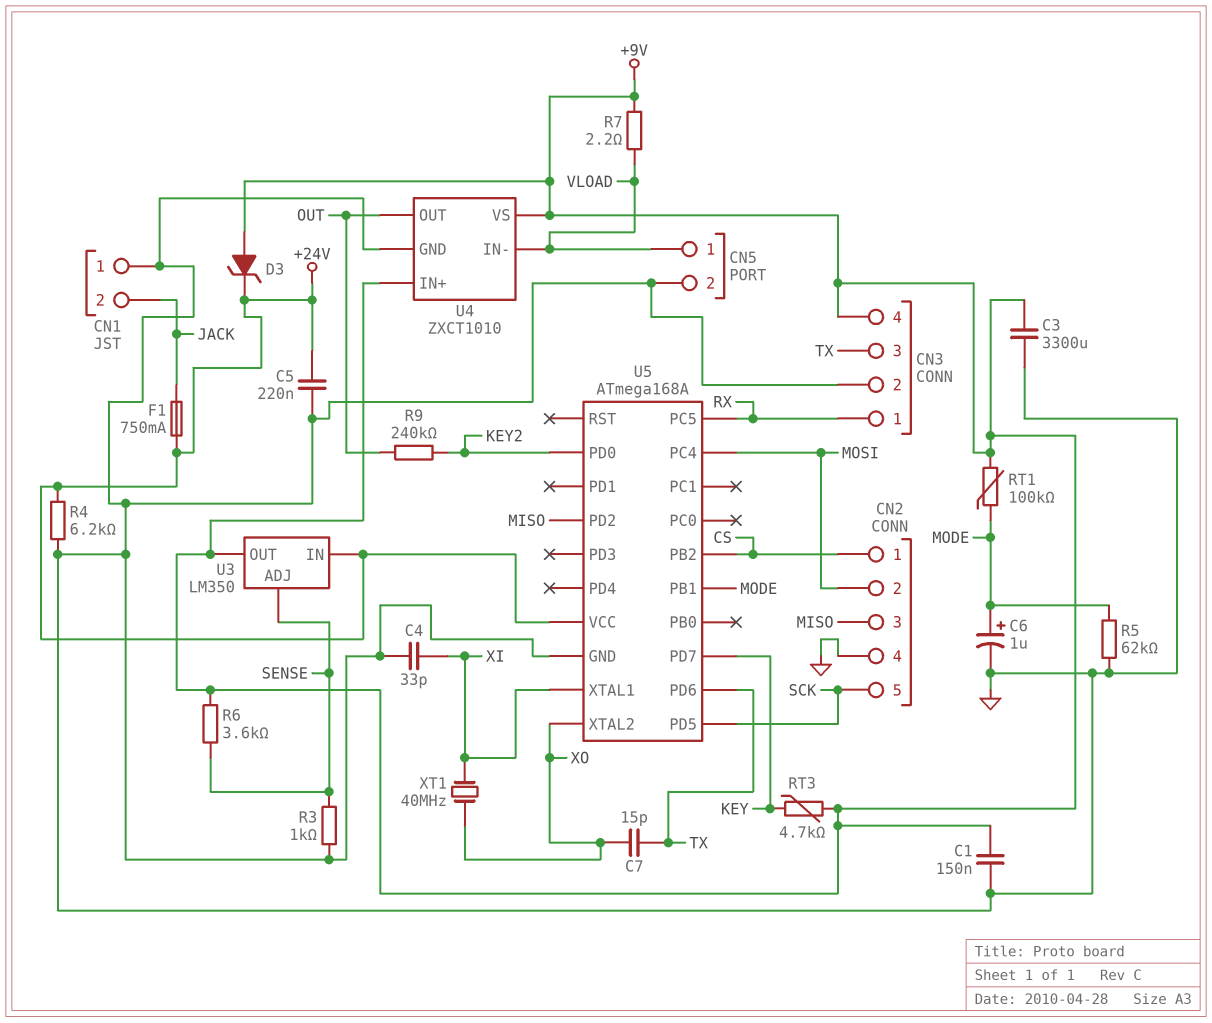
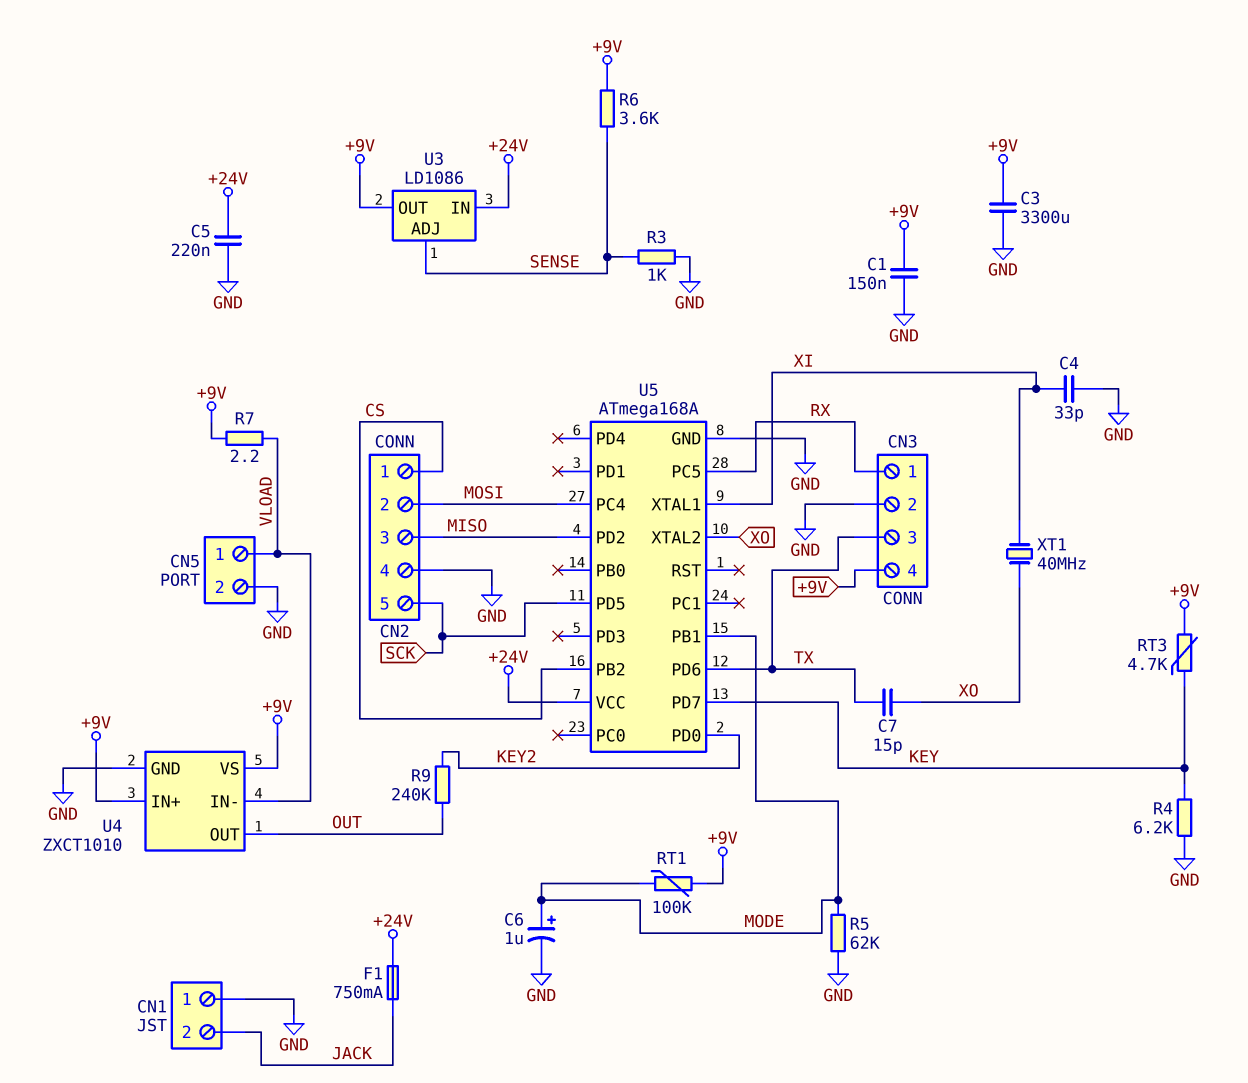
D3: zener (A +9V, K +24V) -> none
R4: 6.2k (+24V, GND) -> 6.2k (GND, KEY)
U3: LM350 -> LD1086

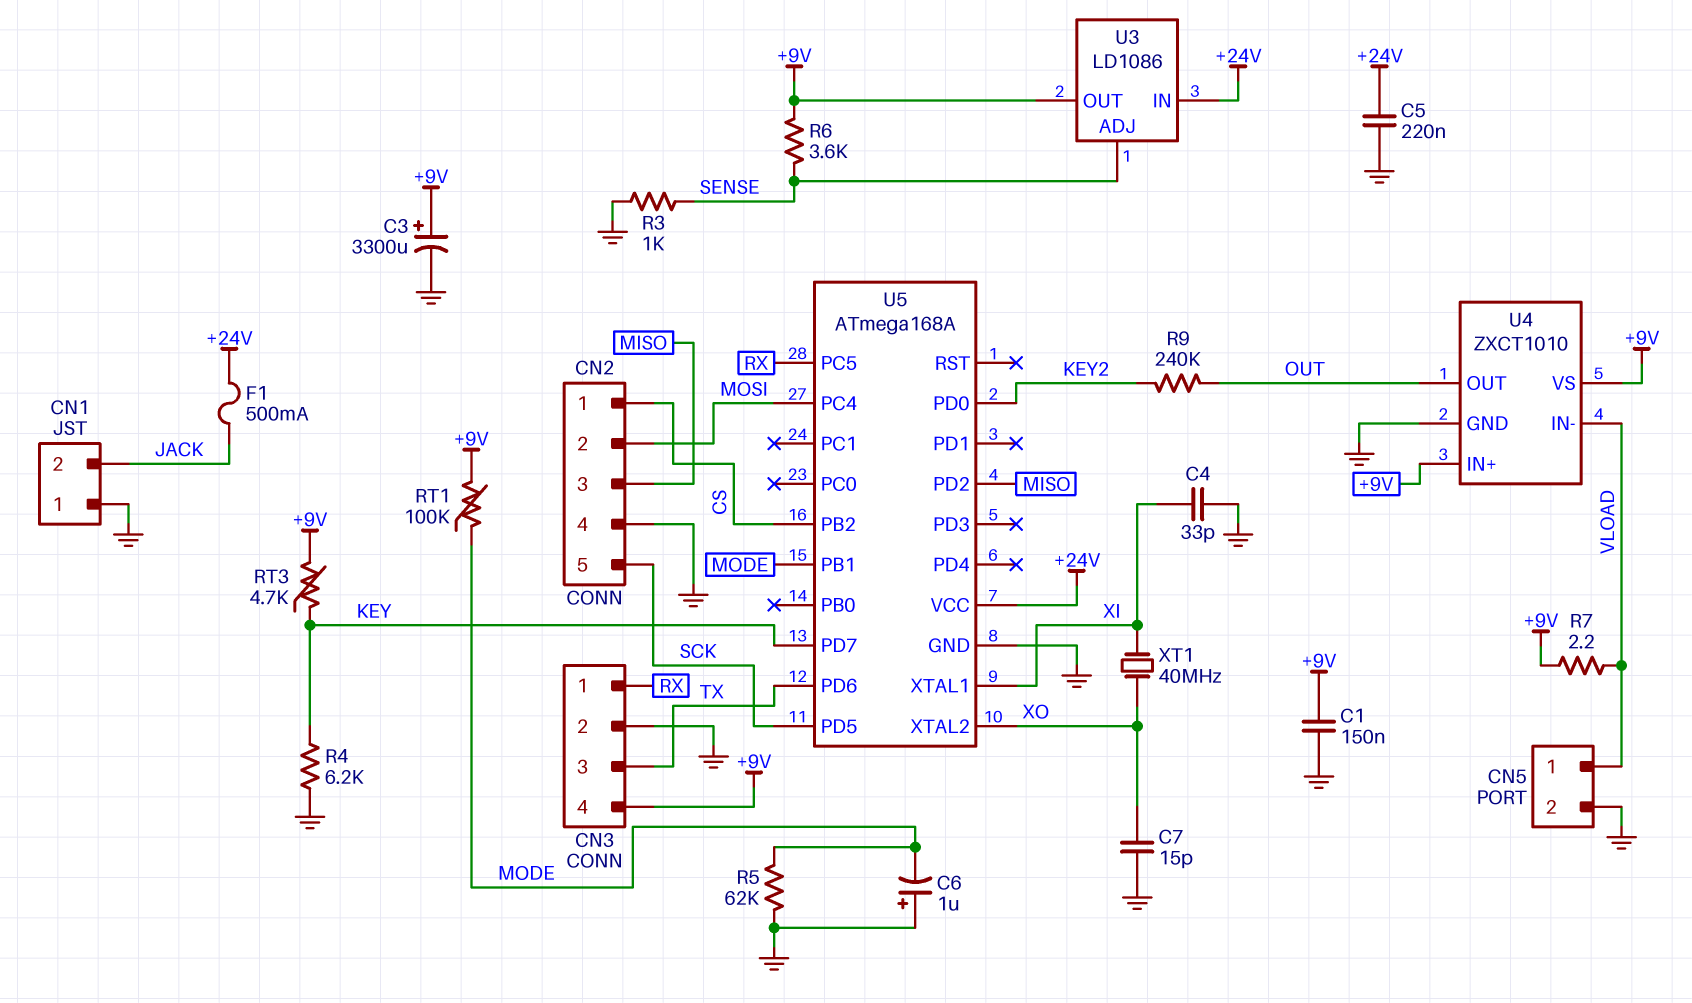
C3: 3300uF (+9V, GND) -> 3300uF (plus +9V, minus GND)
C6: 1uF (plus MODE, minus GND) -> 1uF (plus GND, minus MODE)
C7: 15pF (TX, XO) -> 15pF (GND, XO)
F1: 750mA (+24V, JACK) -> 500mA (+24V, JACK)

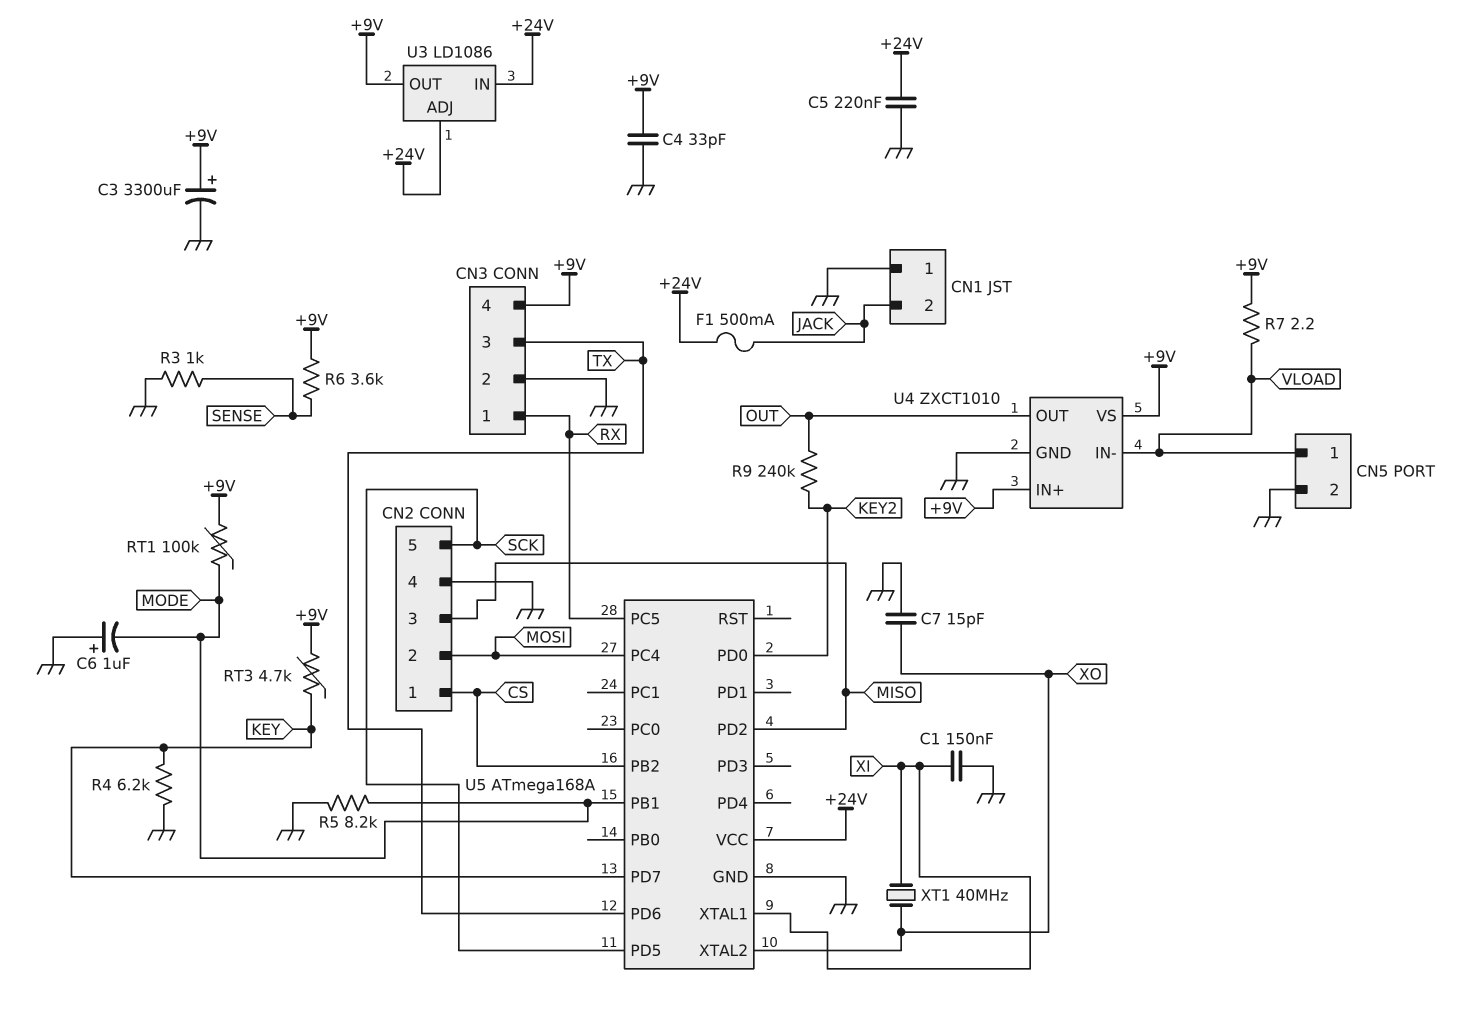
C1: 150nF (+9V, GND) -> 150nF (GND, XI)
C4: 33pF (GND, XI) -> 33pF (+9V, GND)
R5: 62k (GND, MODE) -> 8.2k (GND, MODE)
U3 pin ADJ: SENSE -> +24V

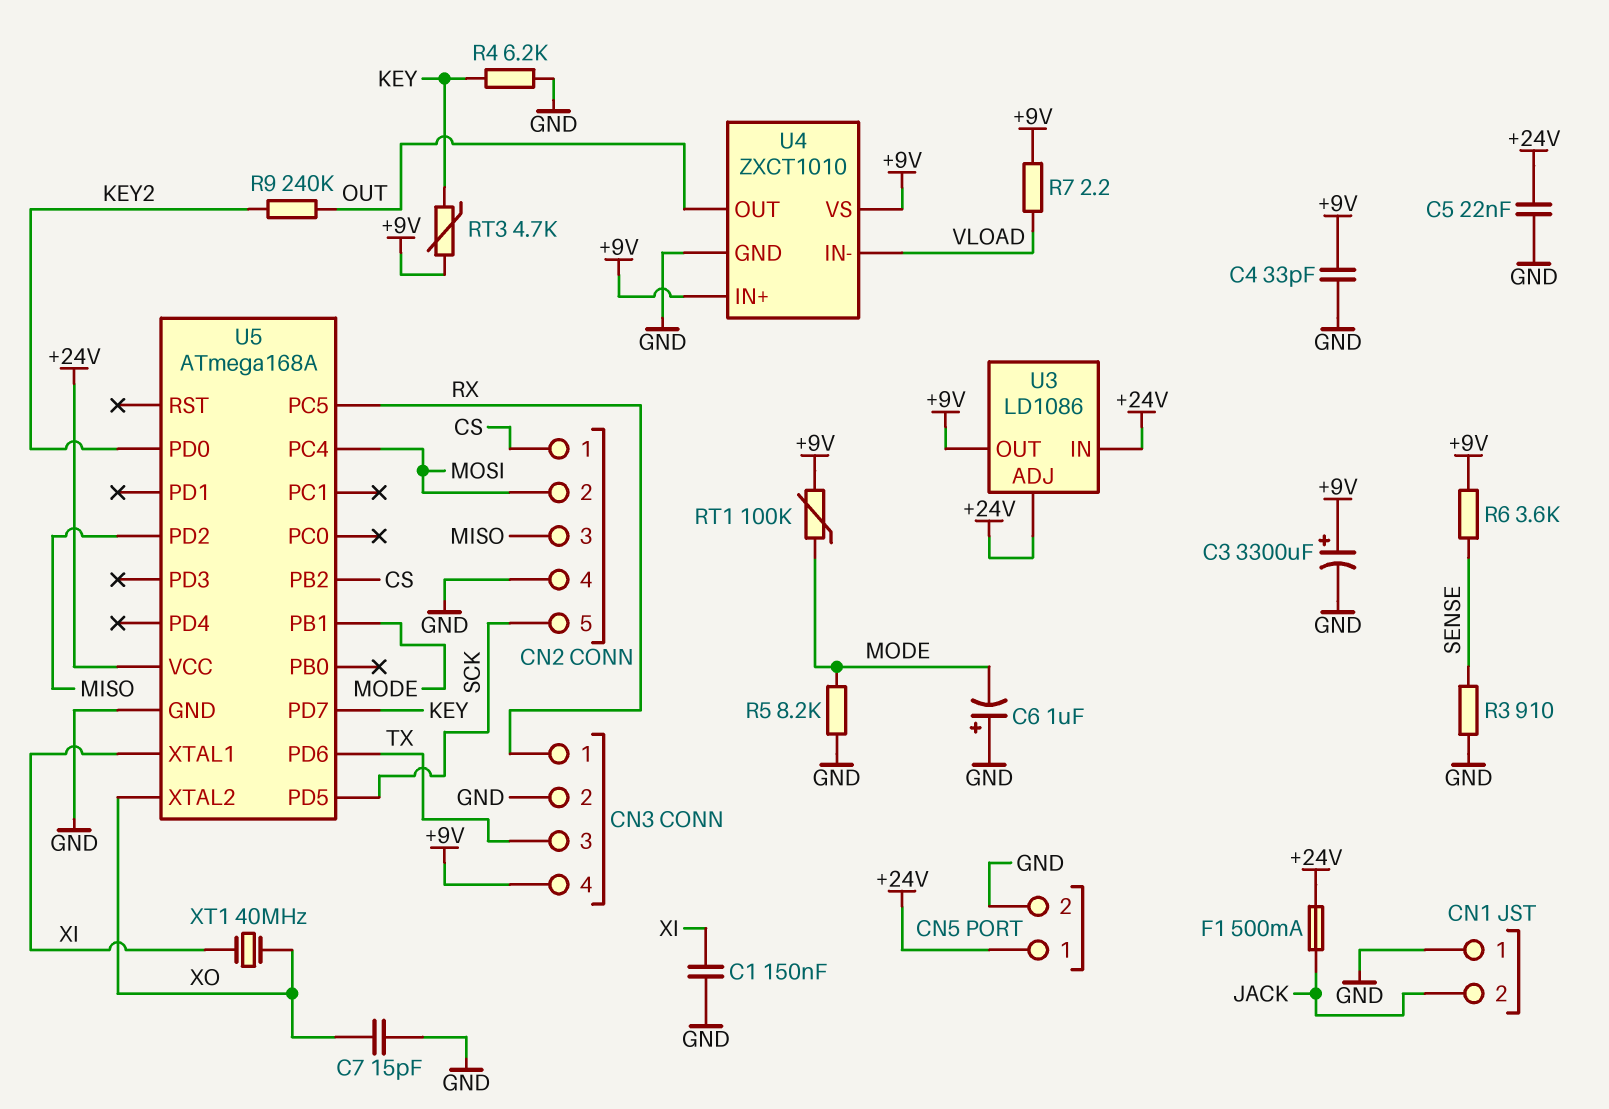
C5: 220nF (+24V, GND) -> 22nF (+24V, GND)
CN5 pin 1: VLOAD -> +24V
R3: 1k (GND, SENSE) -> 910 (GND, SENSE)

